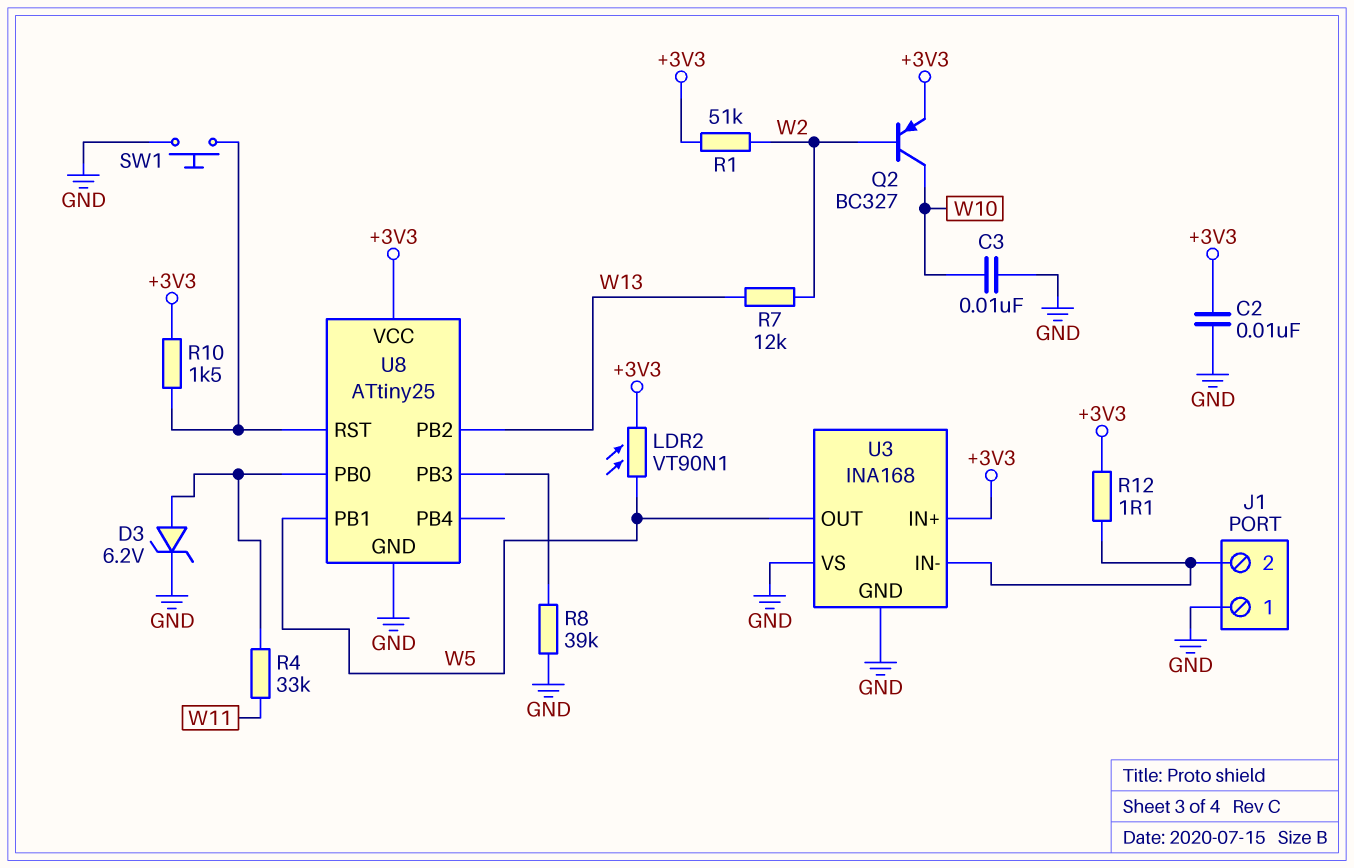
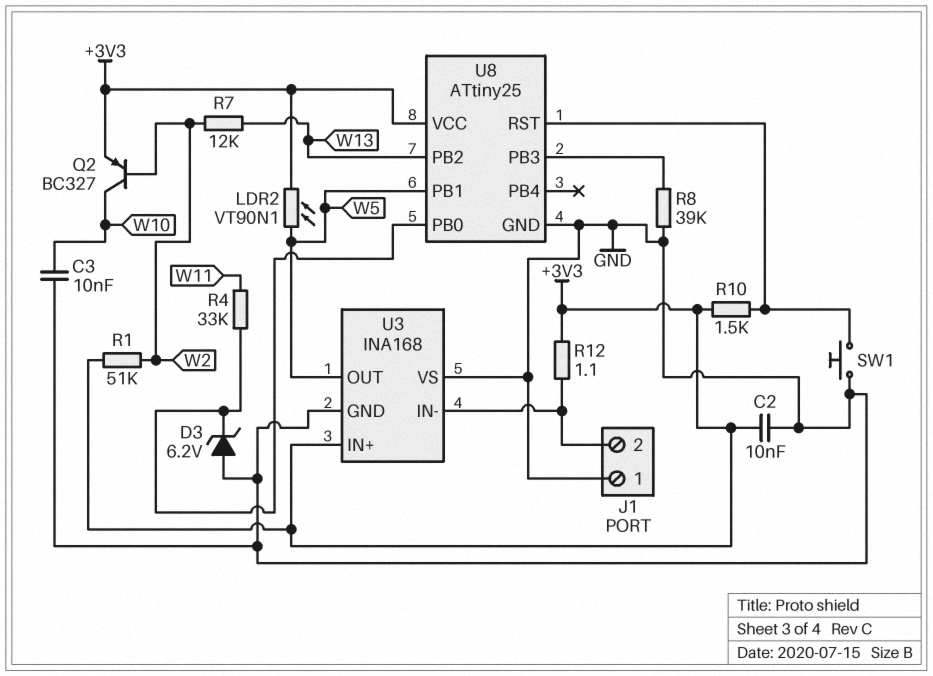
D3: zener 6.2V (A U8/PB0, K GND) -> zener 6.2V (A GND, K U8/PB0)

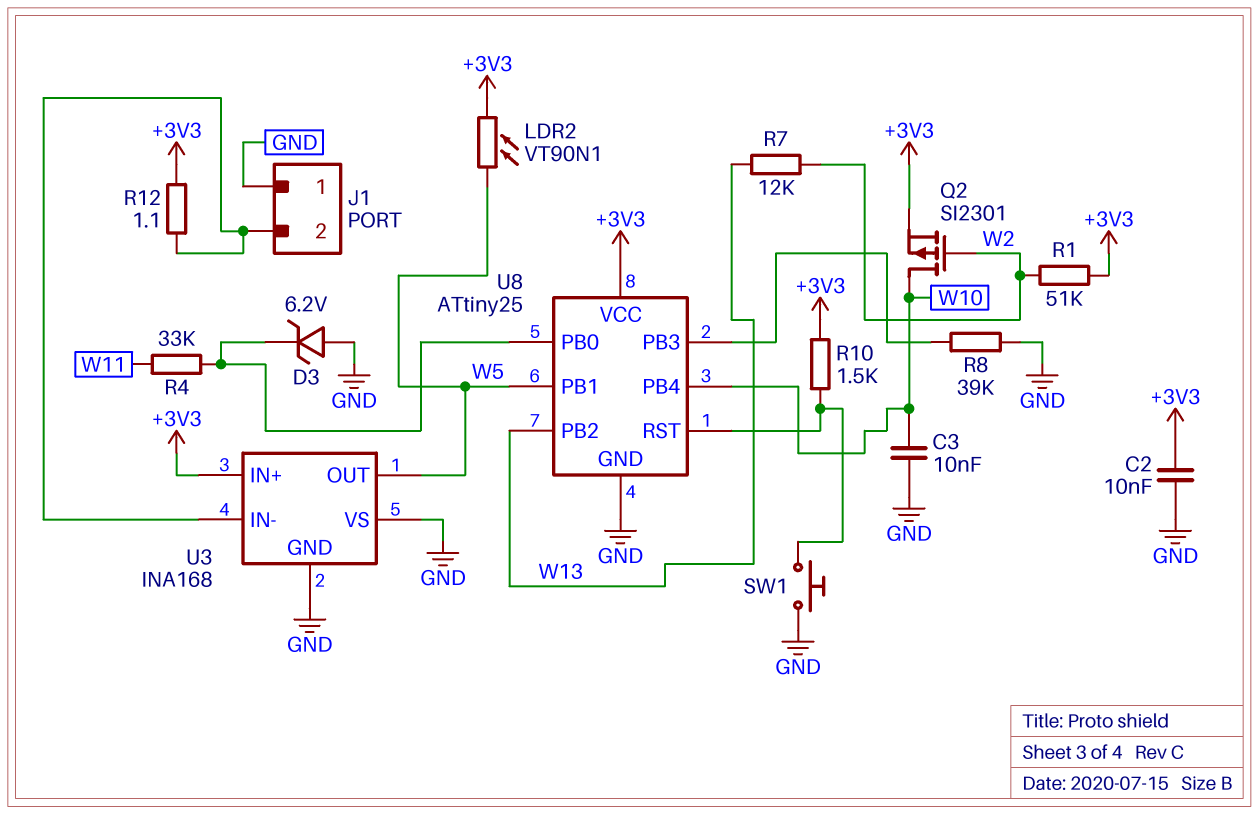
Q2: PNP BC327 (B W2, C W10, E +3V3) -> PMOS SI2301 (G W2, D W10, S +3V3)
U8 pin PB4: none -> W10

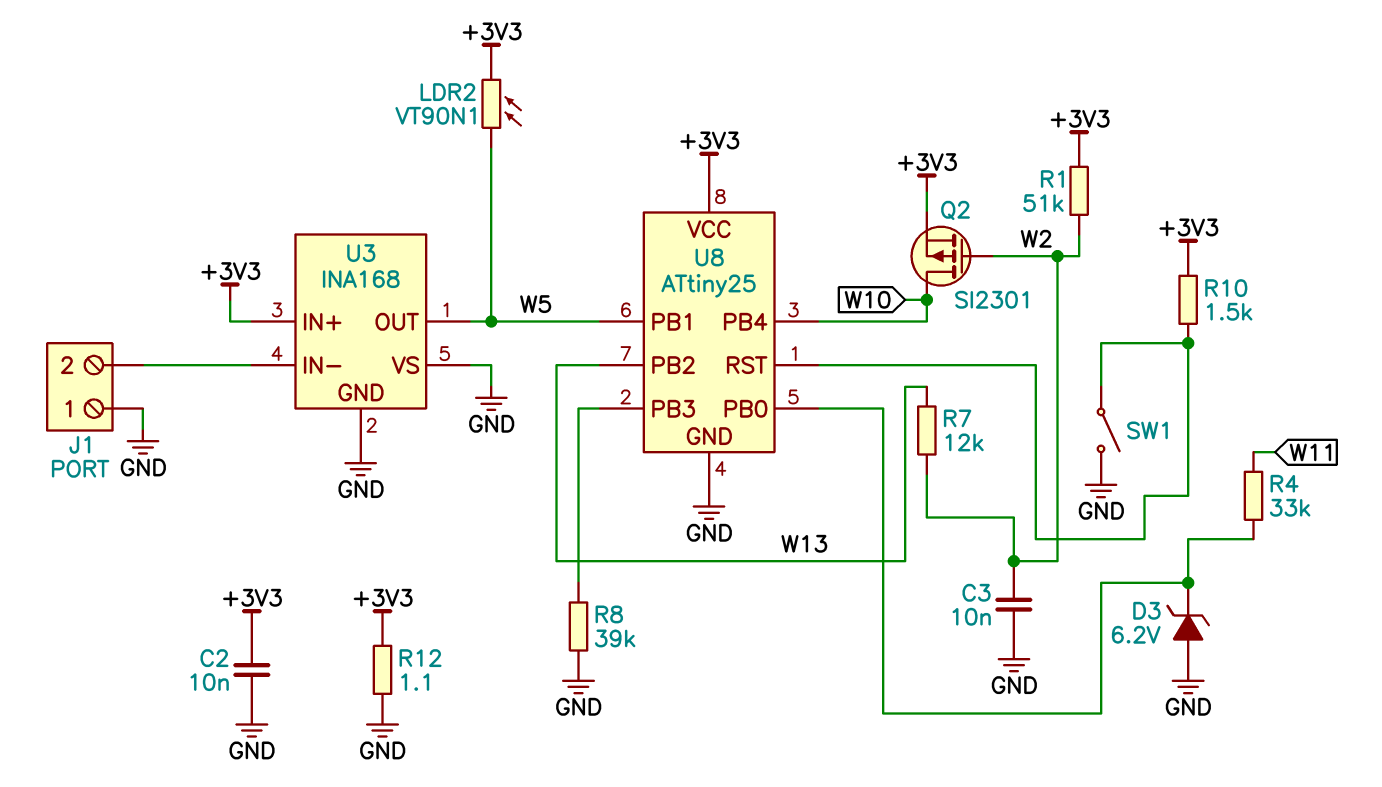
C3: 10nF (GND, W10) -> 10nF (GND, W2)
R12: 1.1 (+3V3, J1/2) -> 1.1 (+3V3, GND)
SW1: button (GND, U8/RST) -> switch (GND, U8/RST)

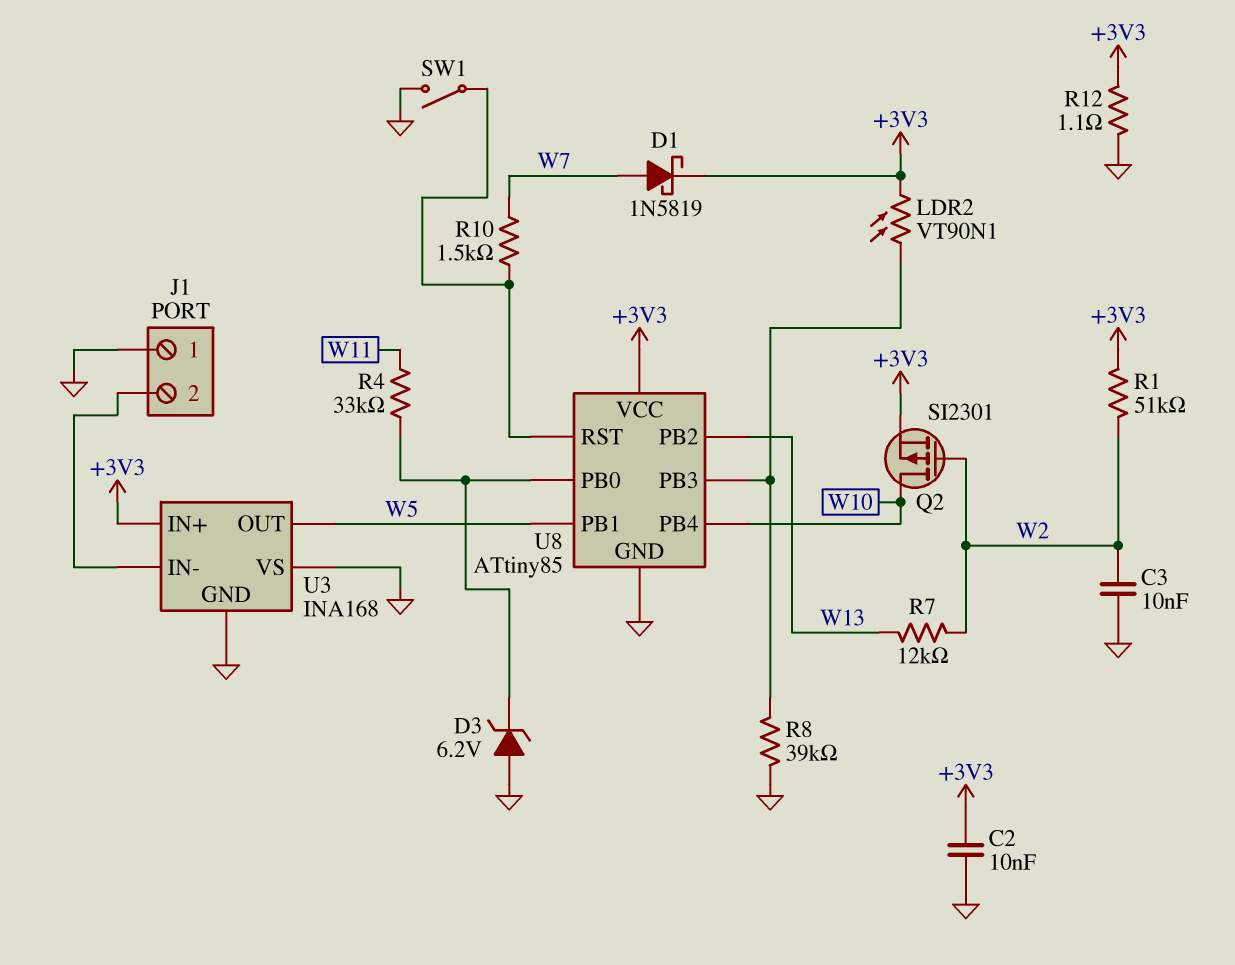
D1: none -> schottky 1N5819 (A W7, K +3V3)
LDR2: VT90N1 (+3V3, W5) -> VT90N1 (+3V3, U8/PB3)
R10: 1.5k (+3V3, U8/RST) -> 1.5k (U8/RST, W7)
U8: ATtiny25 -> ATtiny85

